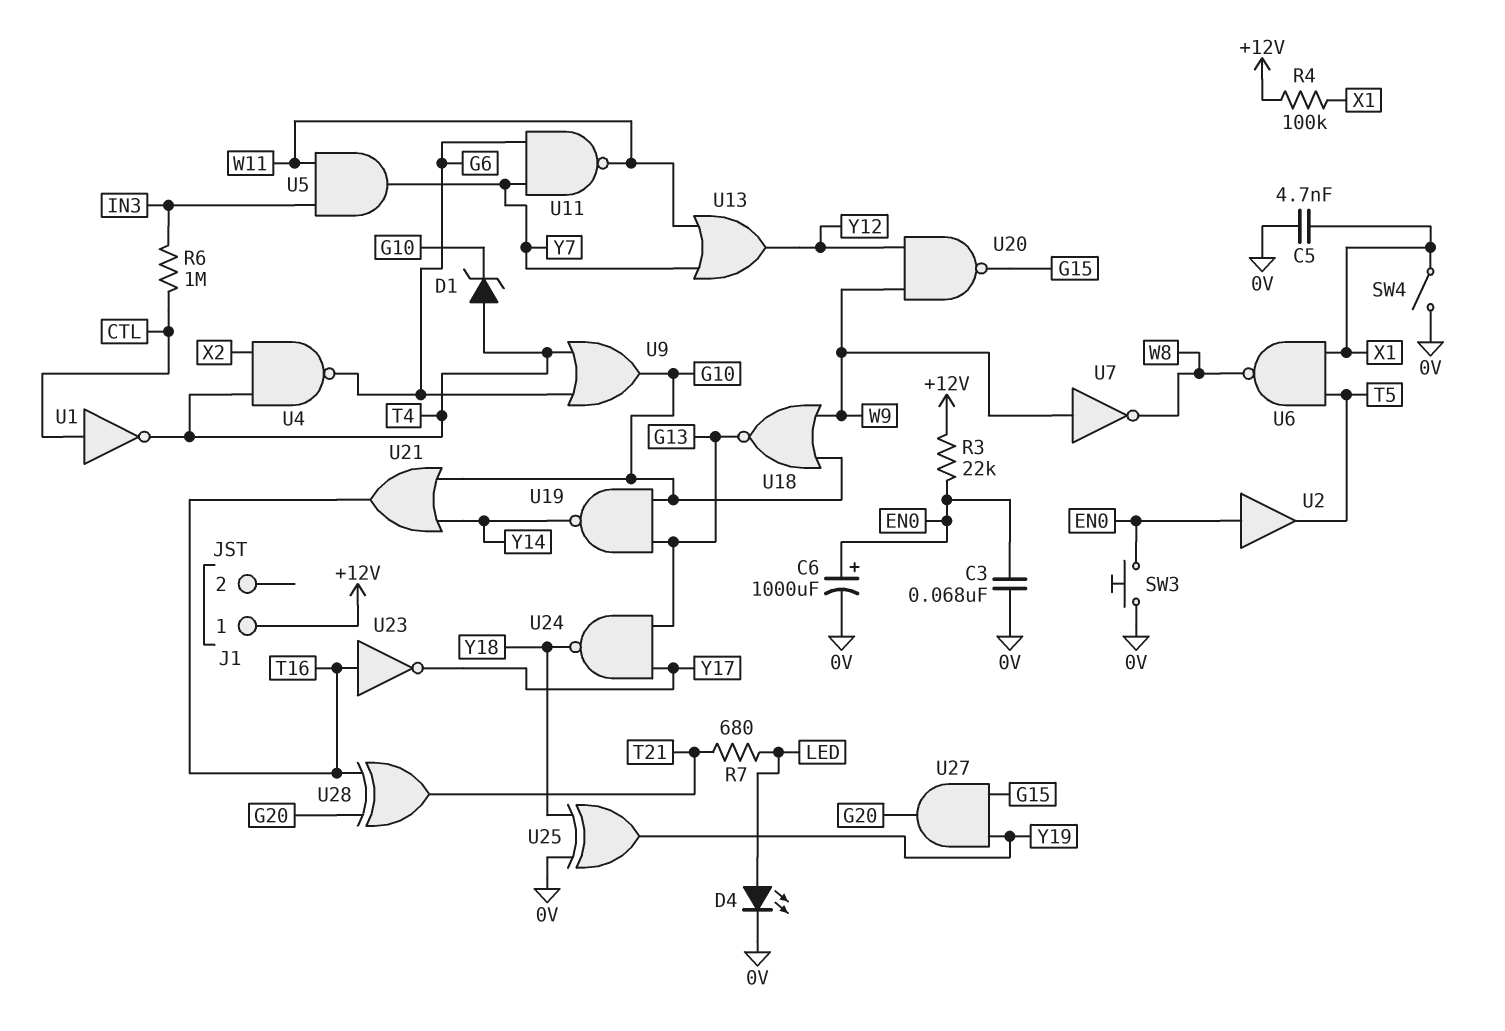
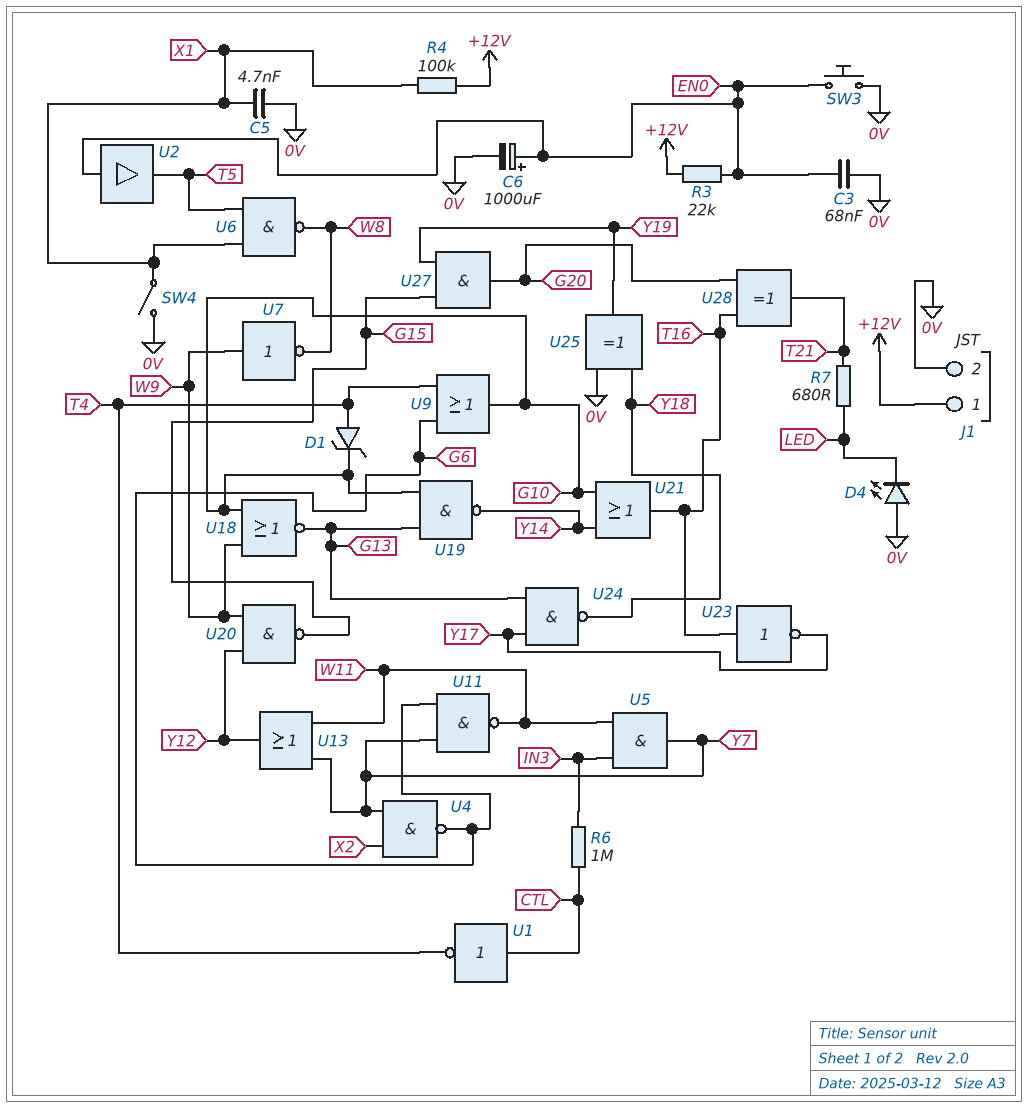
D4: LED (A LED, K 0V) -> LED (A 0V, K LED)
J1 pin 2: none -> 0V
U4: NAND (in T4, in X2, out G6) -> NAND (in X2, in Y7, out G6)

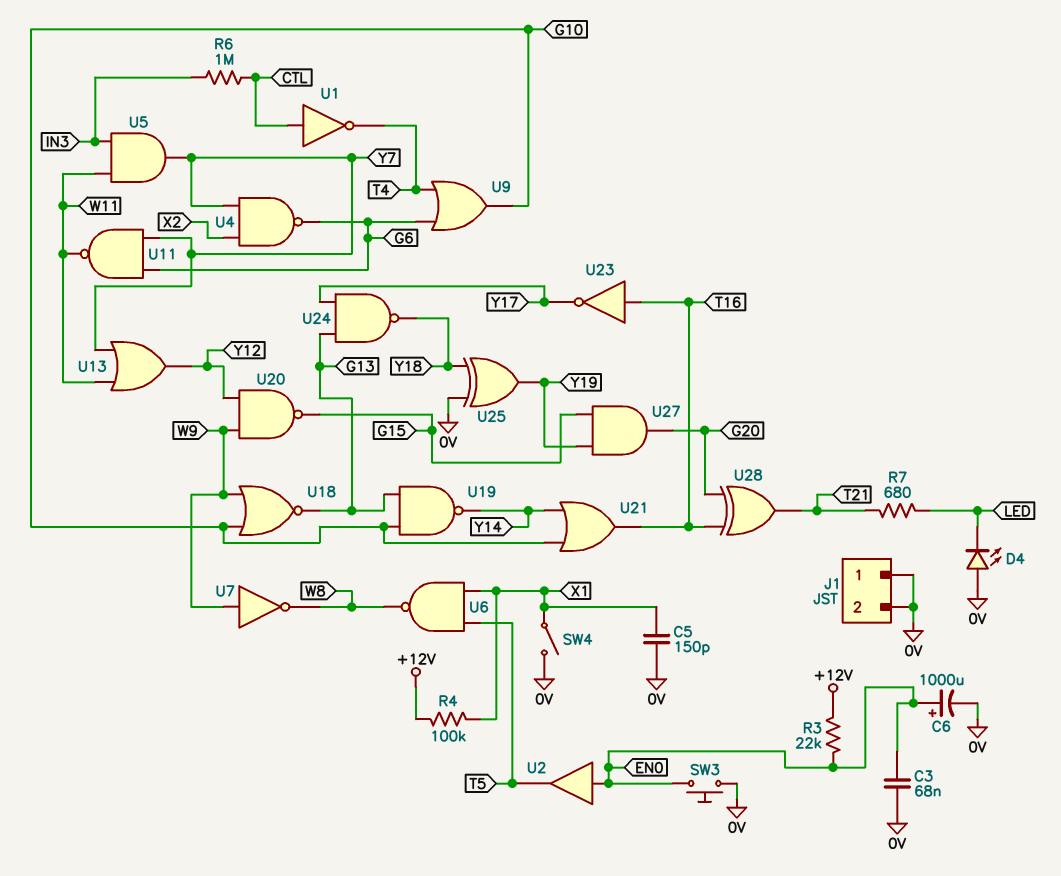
C5: 4.7nF (0V, X1) -> 150pF (0V, X1)
D1: zener (A T4, K G10) -> none
J1 pin 1: +12V -> 0V

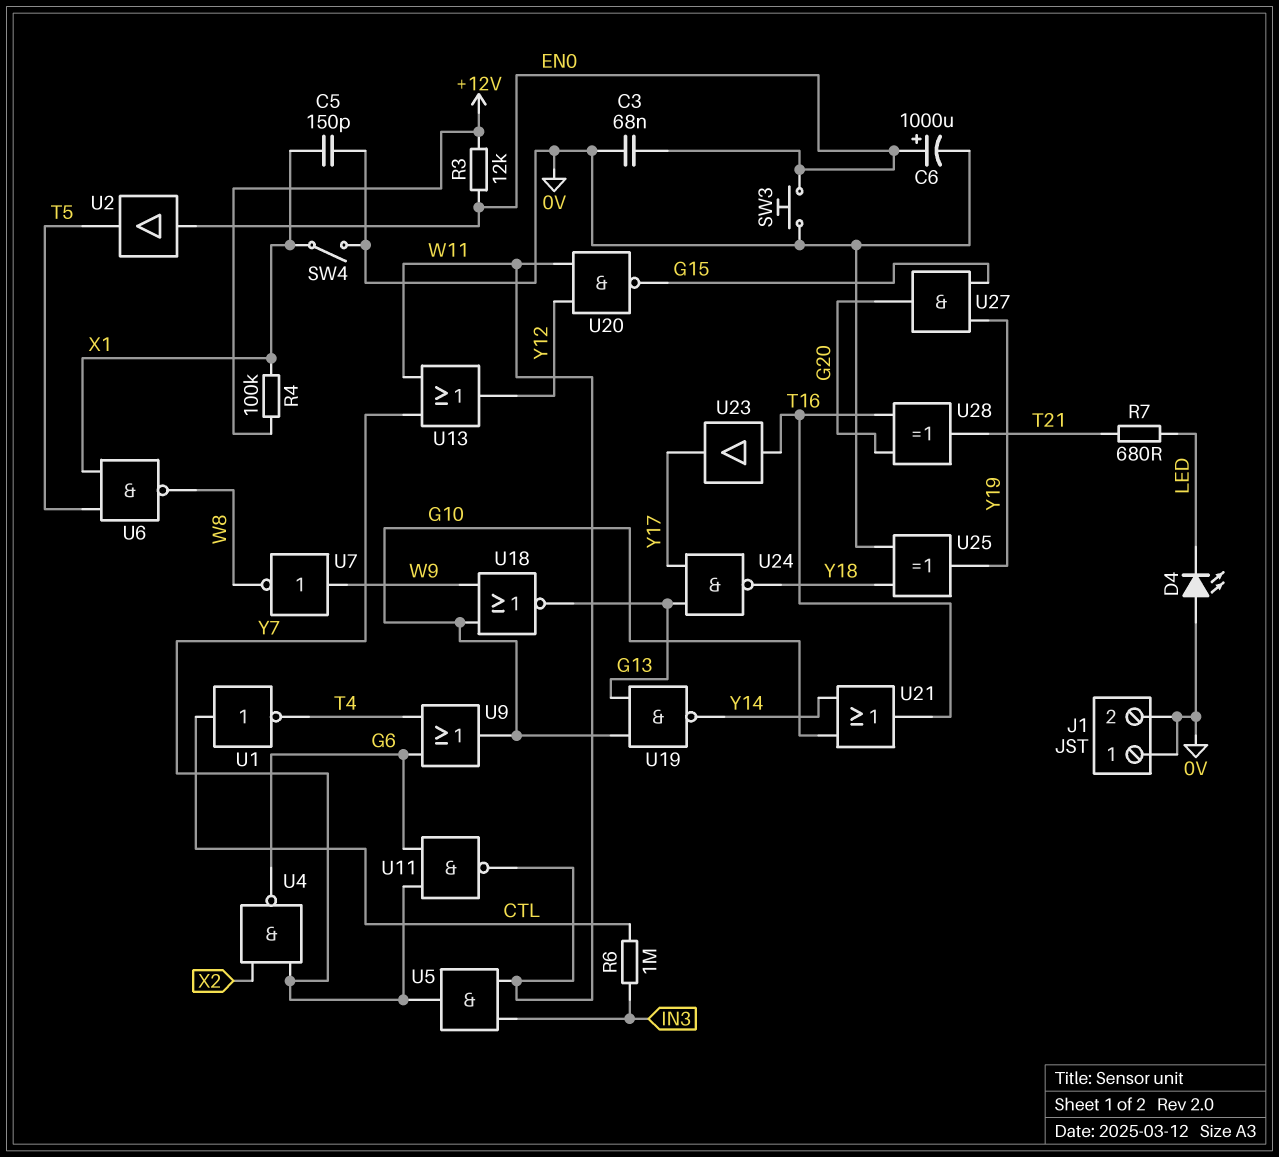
R3: 22k (+12V, EN0) -> 12k (+12V, EN0)
U20: NAND (in W9, in Y12, out G15) -> NAND (in W11, in Y12, out G15)
U23: NOT (in T16, out Y17) -> buffer (in T16, out Y17)

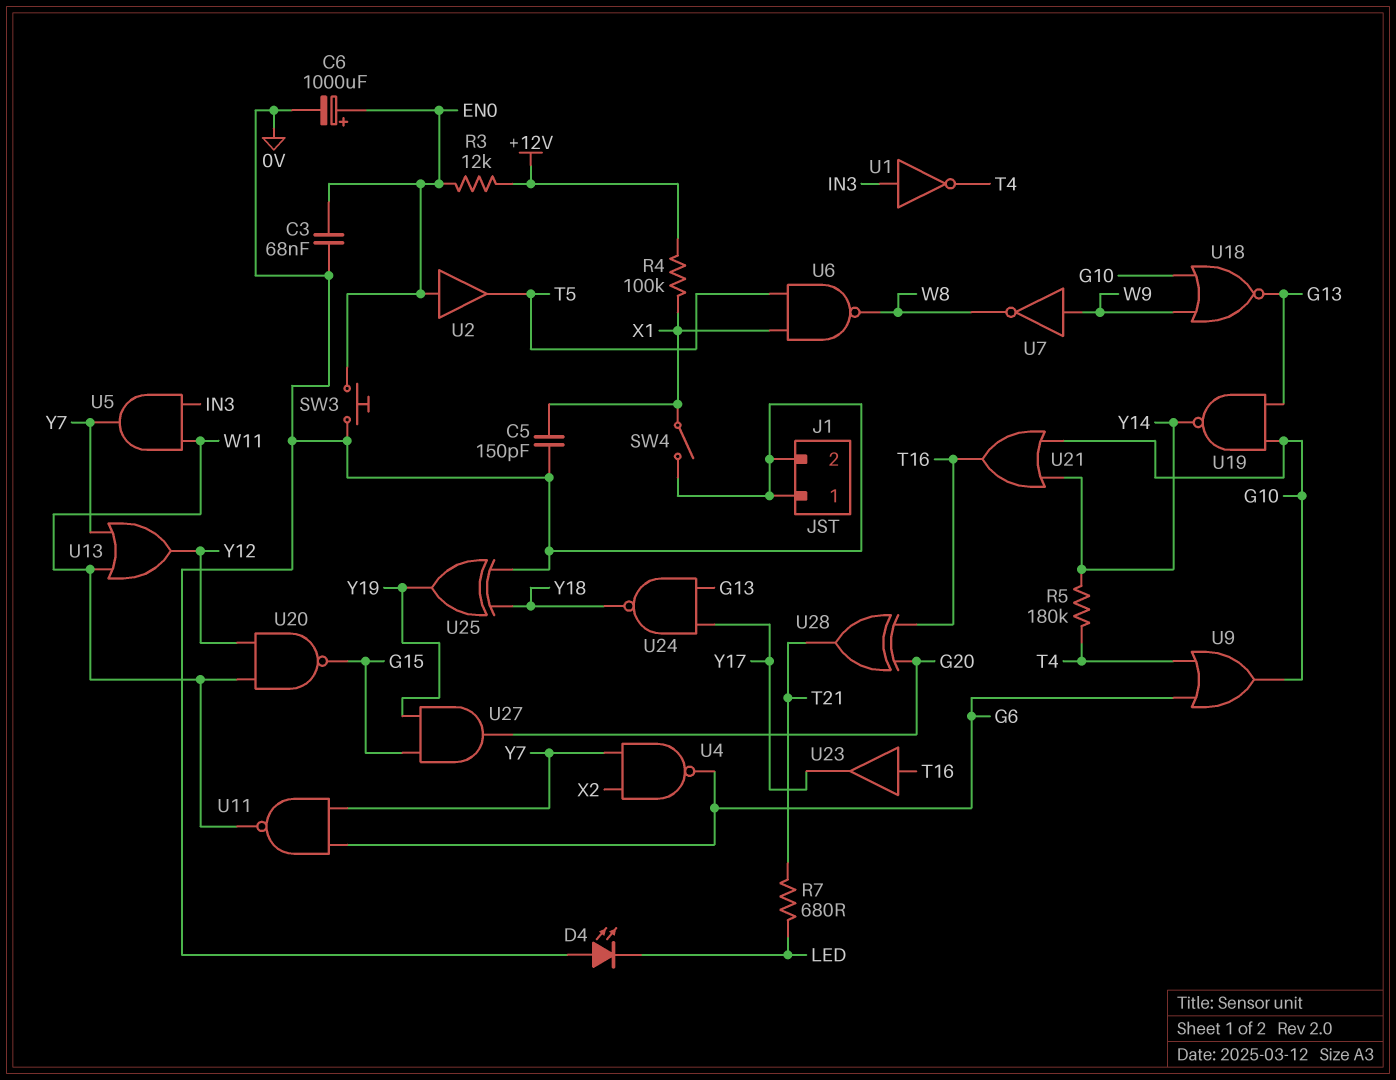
R5: none -> 180k (T4, Y14)
R6: 1M (CTL, IN3) -> none
U1: NOT (in CTL, out T4) -> NOT (in IN3, out T4)

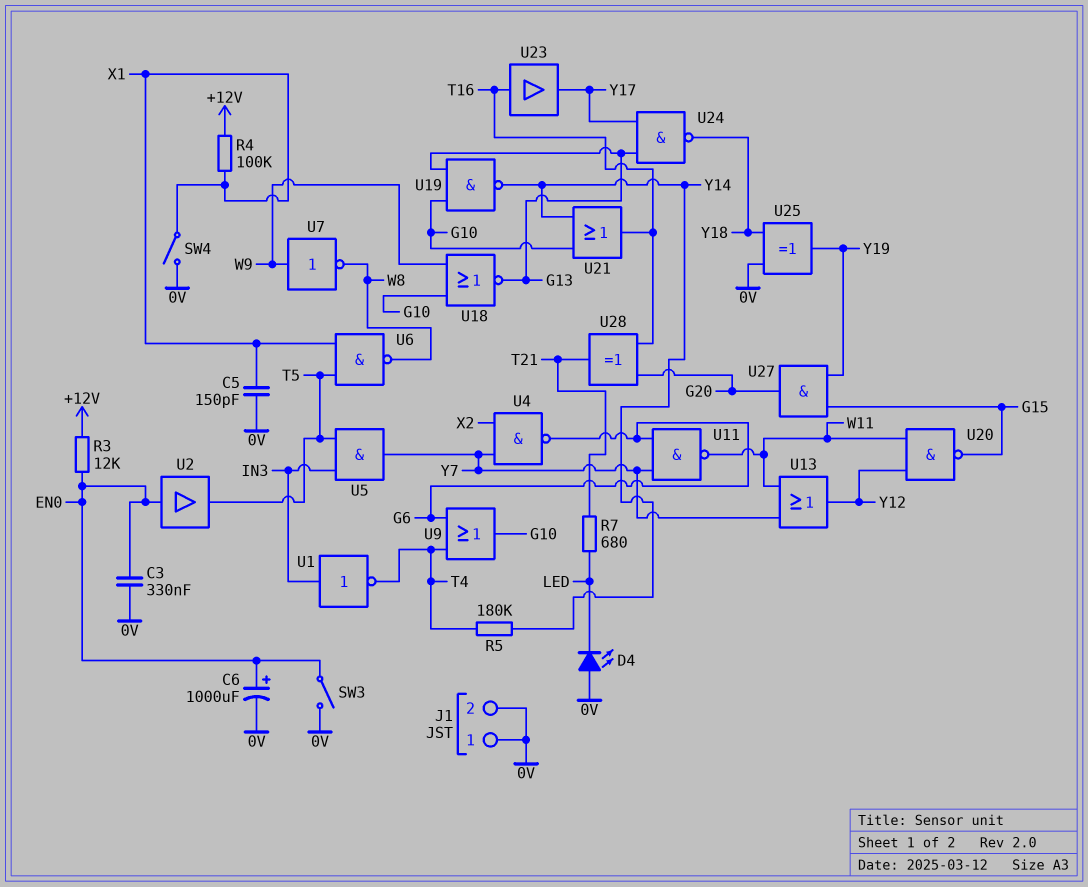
C3: 68nF (0V, EN0) -> 330nF (0V, EN0)
SW3: button (0V, EN0) -> switch (0V, EN0)
U5: AND (in IN3, in W11, out Y7) -> AND (in IN3, in T5, out Y7)

